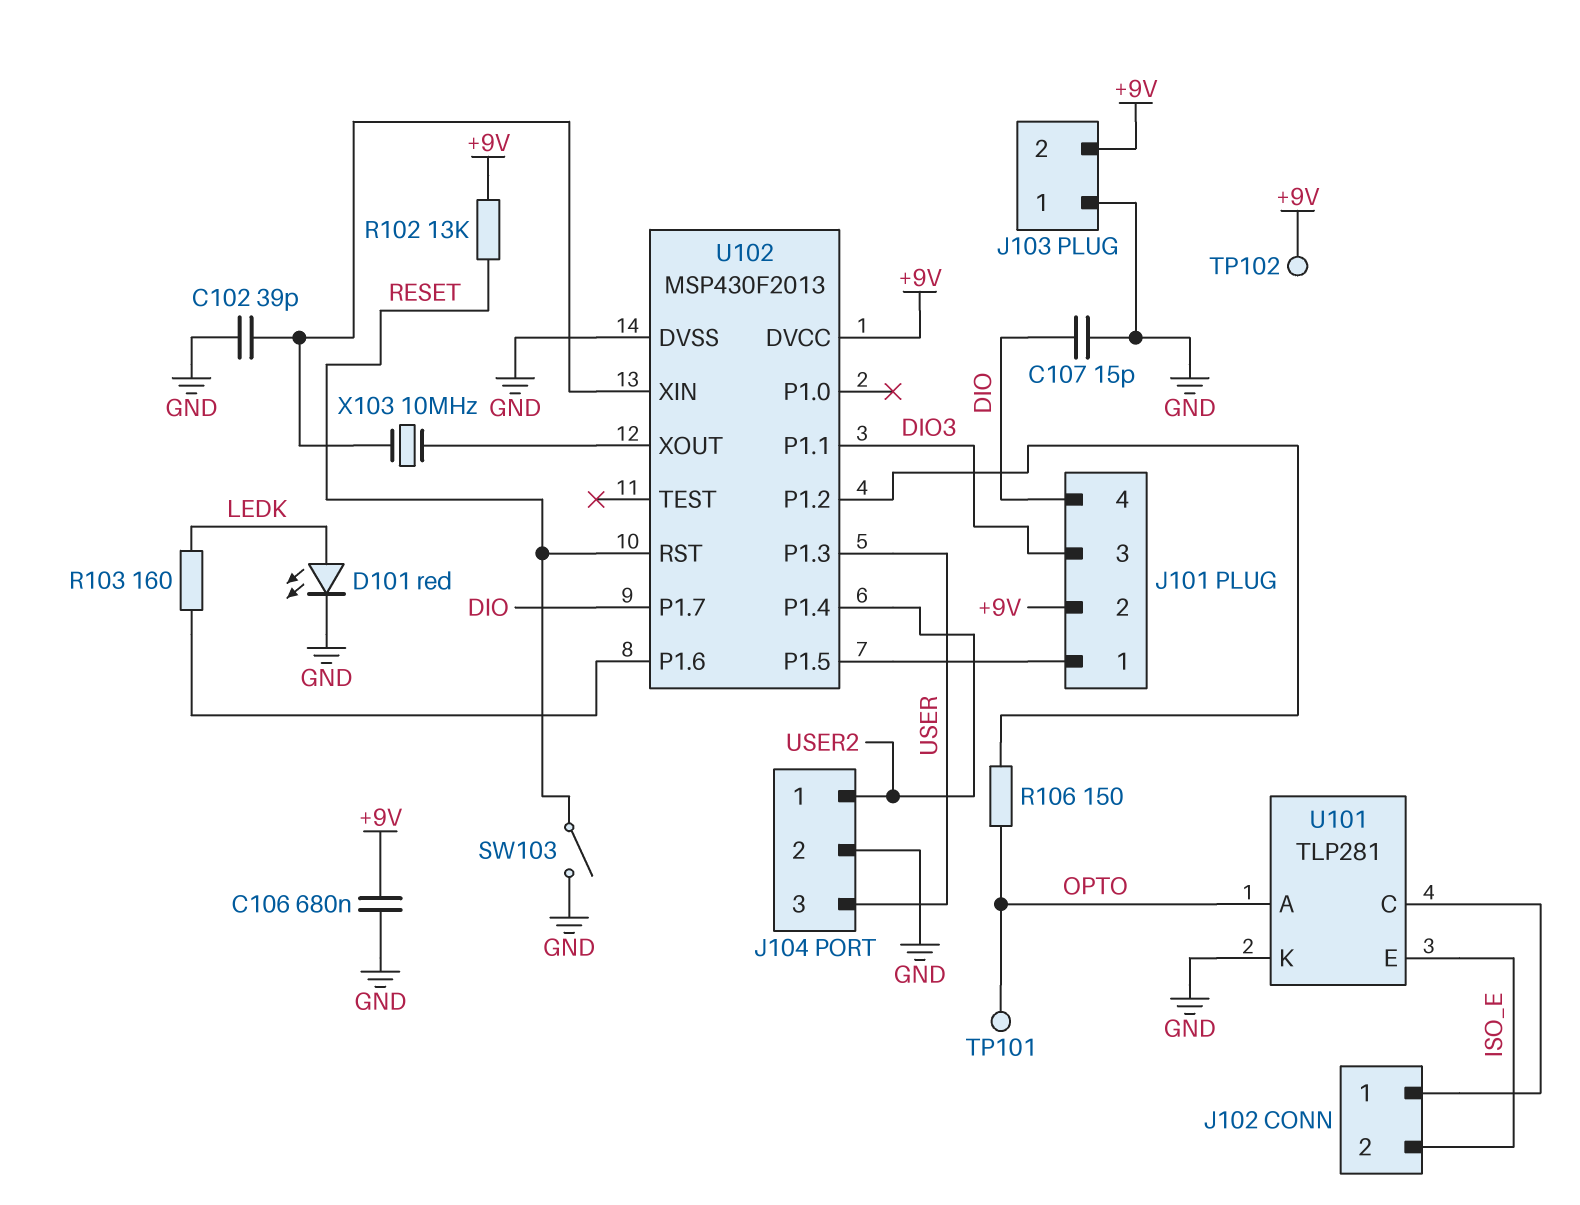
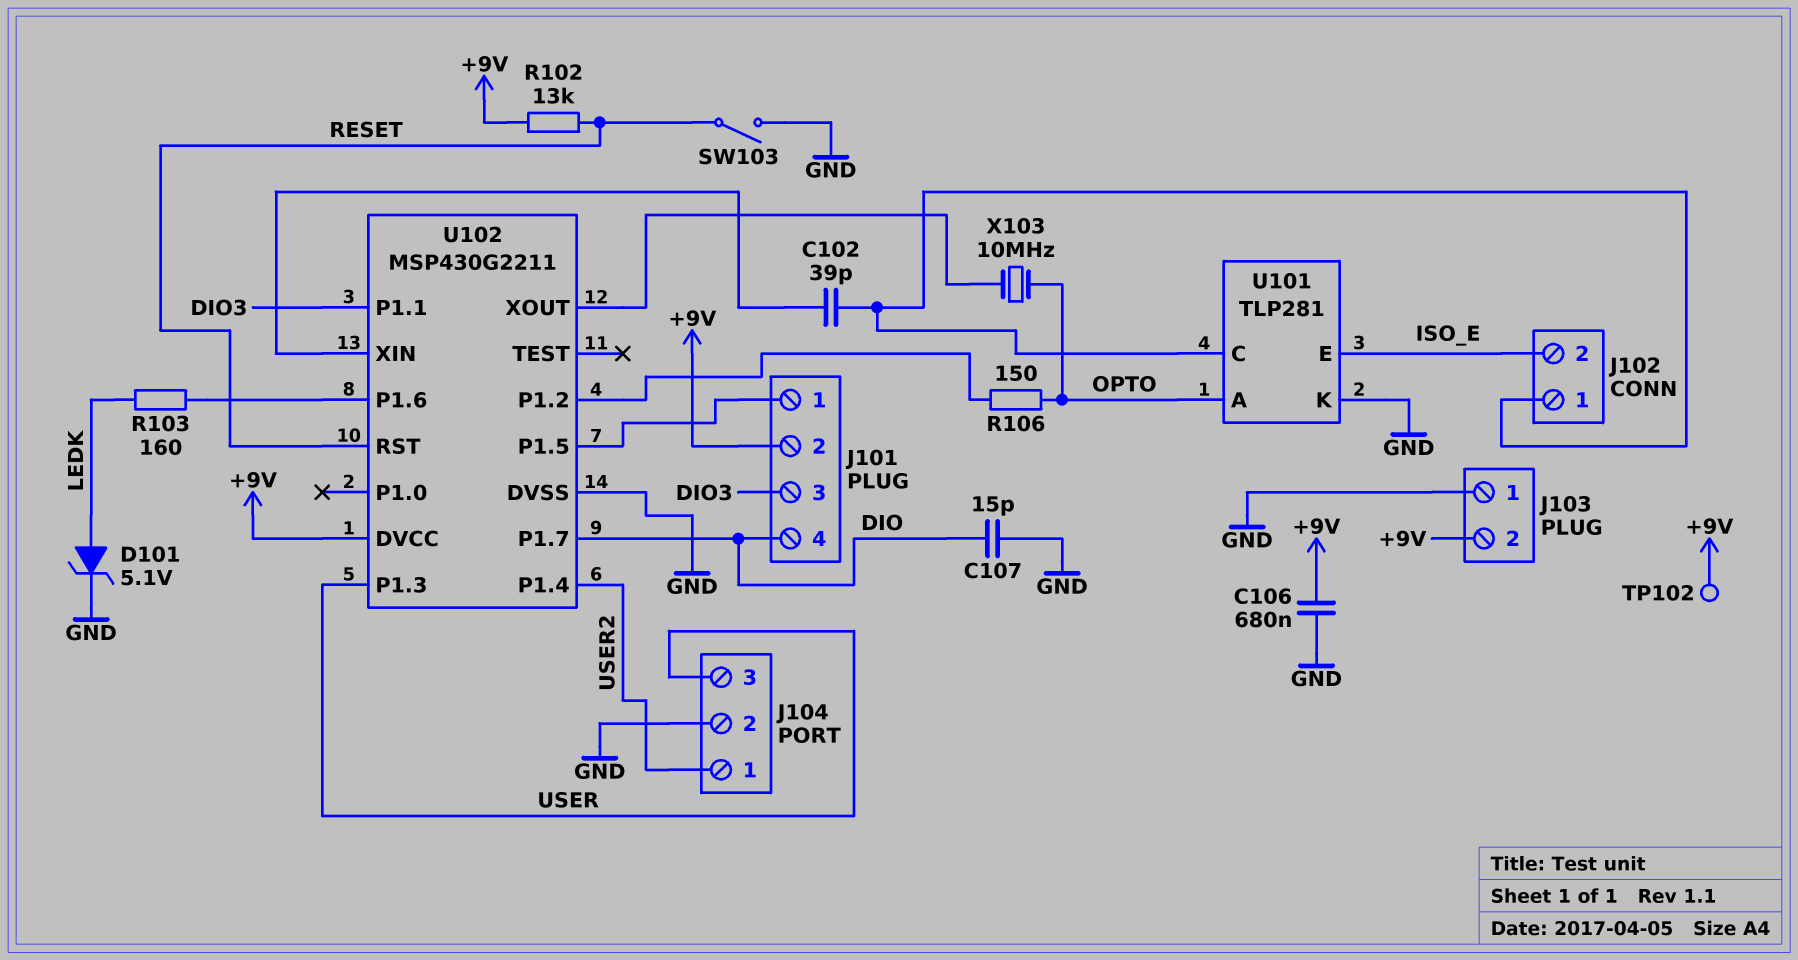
C102: 39pF (GND, U102/XIN) -> 39pF (J102/1, U102/XIN)
D101: LED red (A LEDK, K GND) -> zener 5.1V (A LEDK, K GND)
TP101: test point (OPTO) -> none
U102: MSP430F2013 -> MSP430G2211
X103: 10MHz (U102/XIN, U102/XOUT) -> 10MHz (OPTO, U102/XOUT)

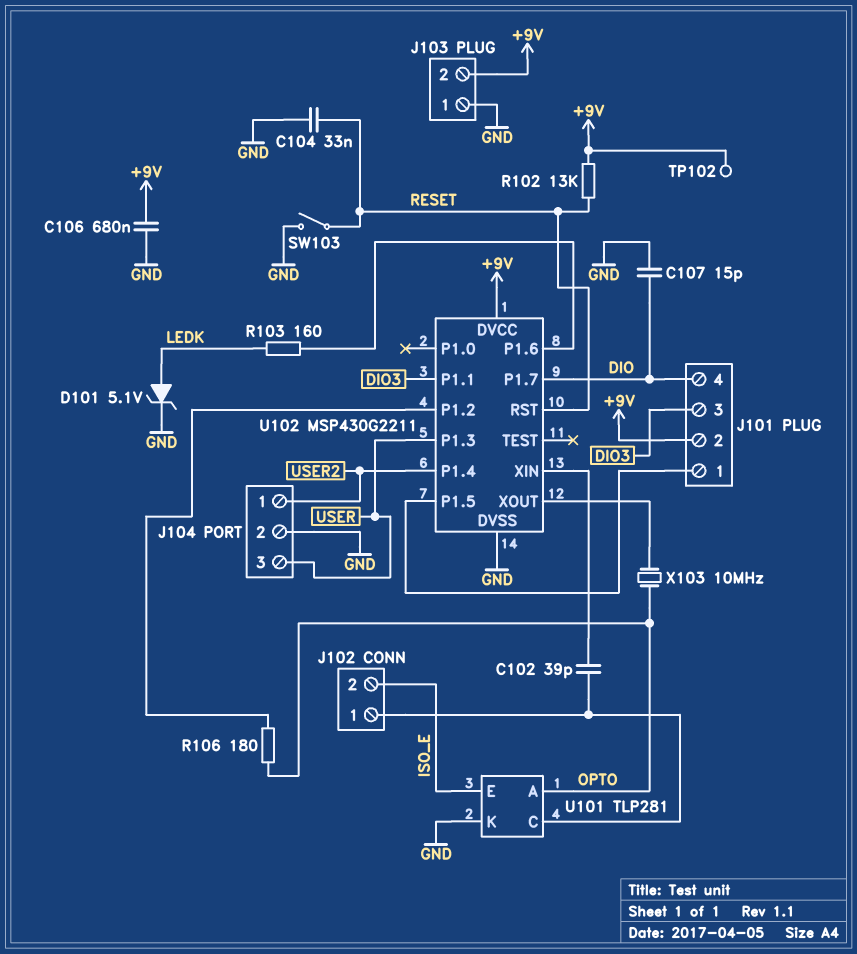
C104: none -> 33nF (GND, RESET)
R106: 150 (OPTO, U102/P1.2) -> 180 (OPTO, U102/P1.2)

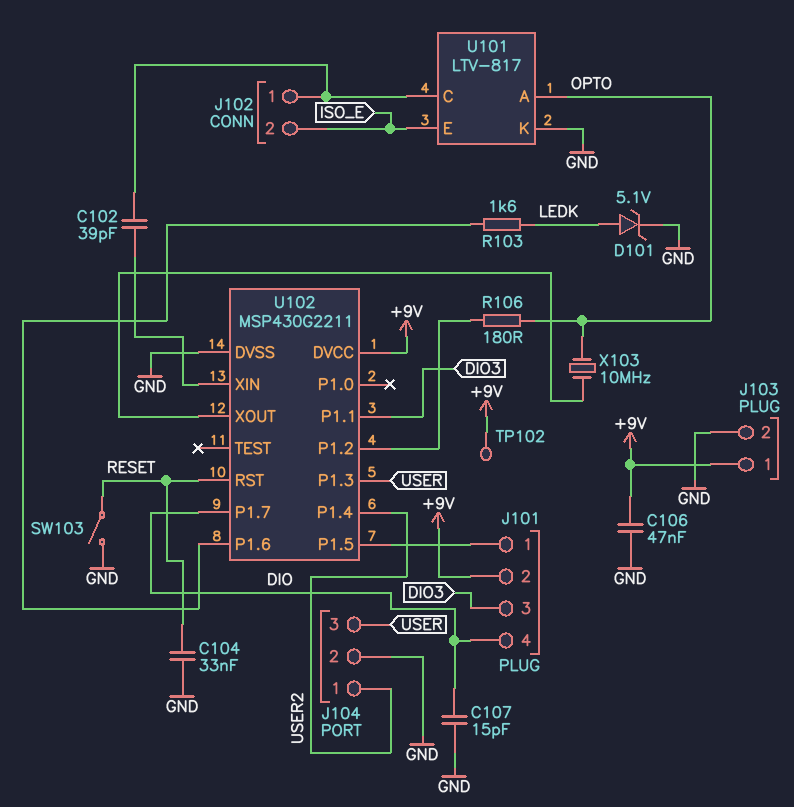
C106: 680nF (+9V, GND) -> 47nF (+9V, GND)
J103 pin 1: GND -> +9V
J103 pin 2: +9V -> GND
R102: 13k (+9V, RESET) -> none
R103: 160 (LEDK, U102/P1.6) -> 1.6k (LEDK, U102/P1.6)
U101: TLP281 -> LTV-817

